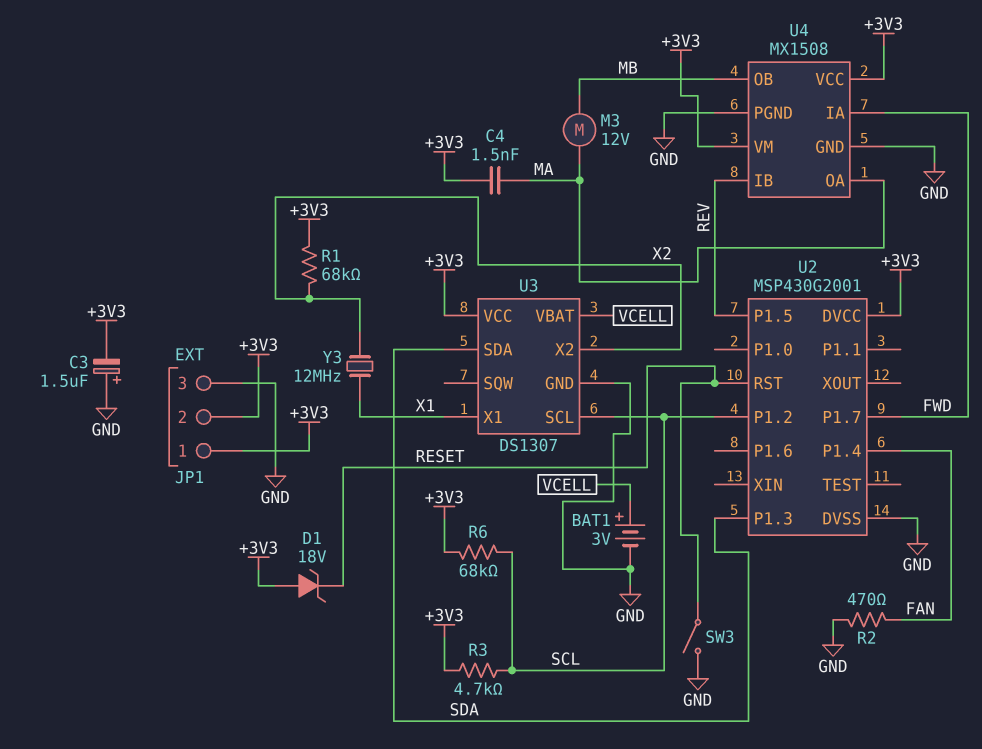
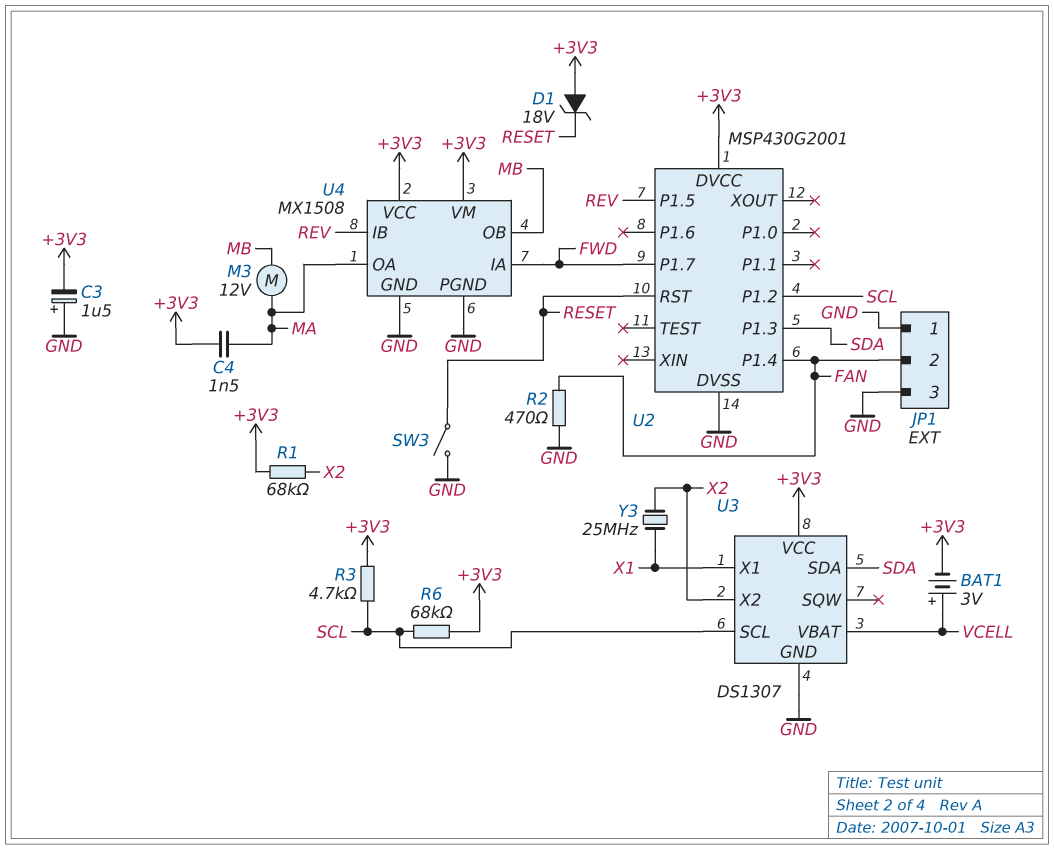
BAT1: 3V (plus VCELL, minus GND) -> 3V (plus VCELL, minus +3V3)
JP1 pin 1: +3V3 -> GND
JP1 pin 2: +3V3 -> FAN
Y3: 12MHz (X1, X2) -> 25MHz (X1, X2)

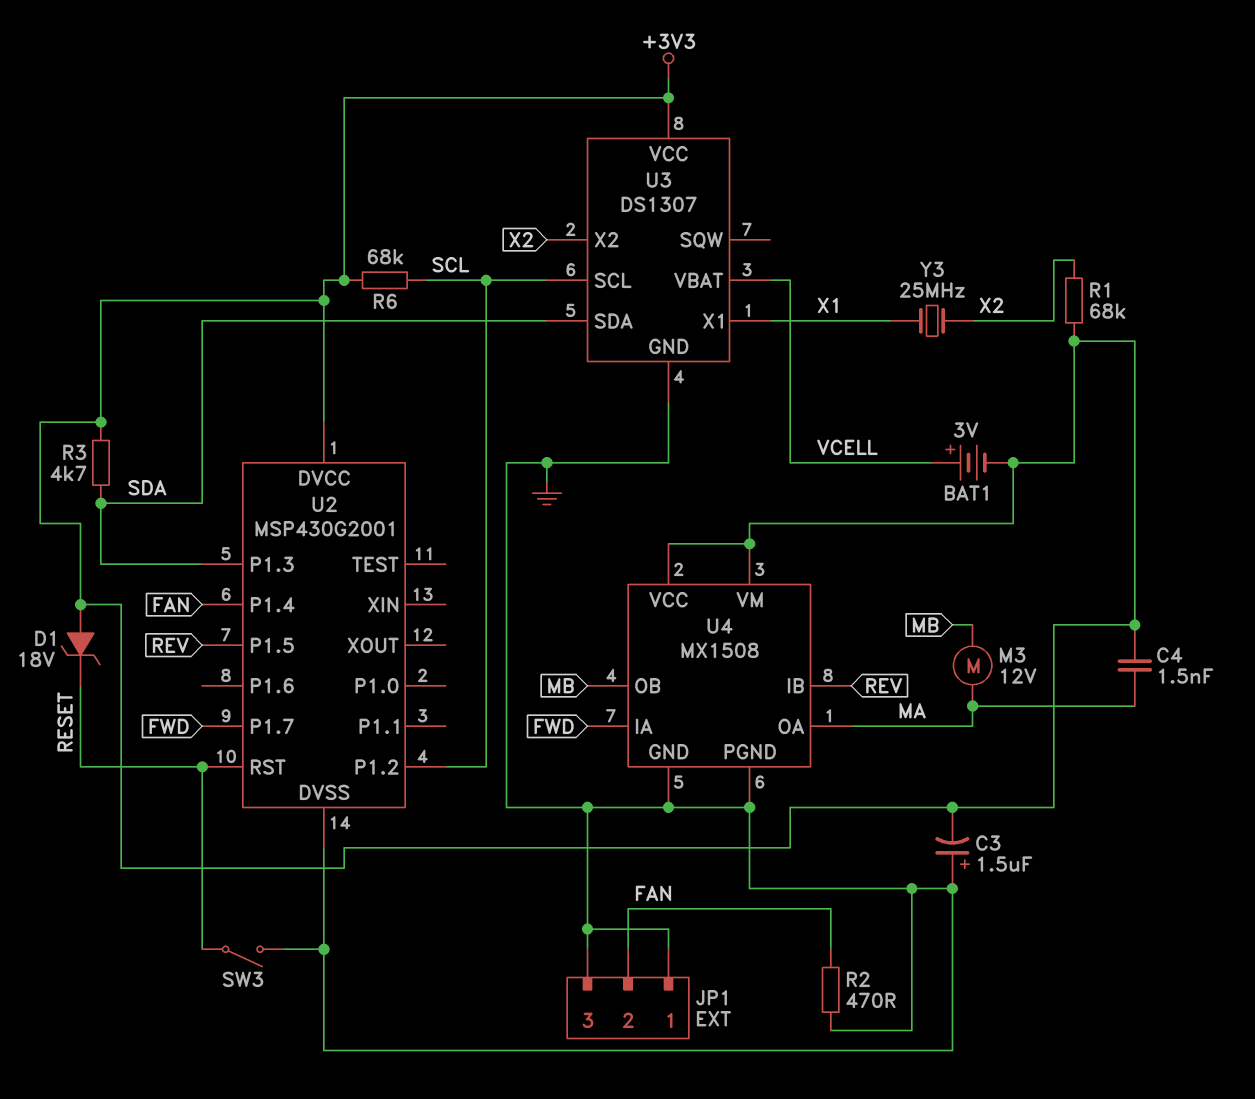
R3: 4.7k (+3V3, SCL) -> 4.7k (+3V3, SDA)

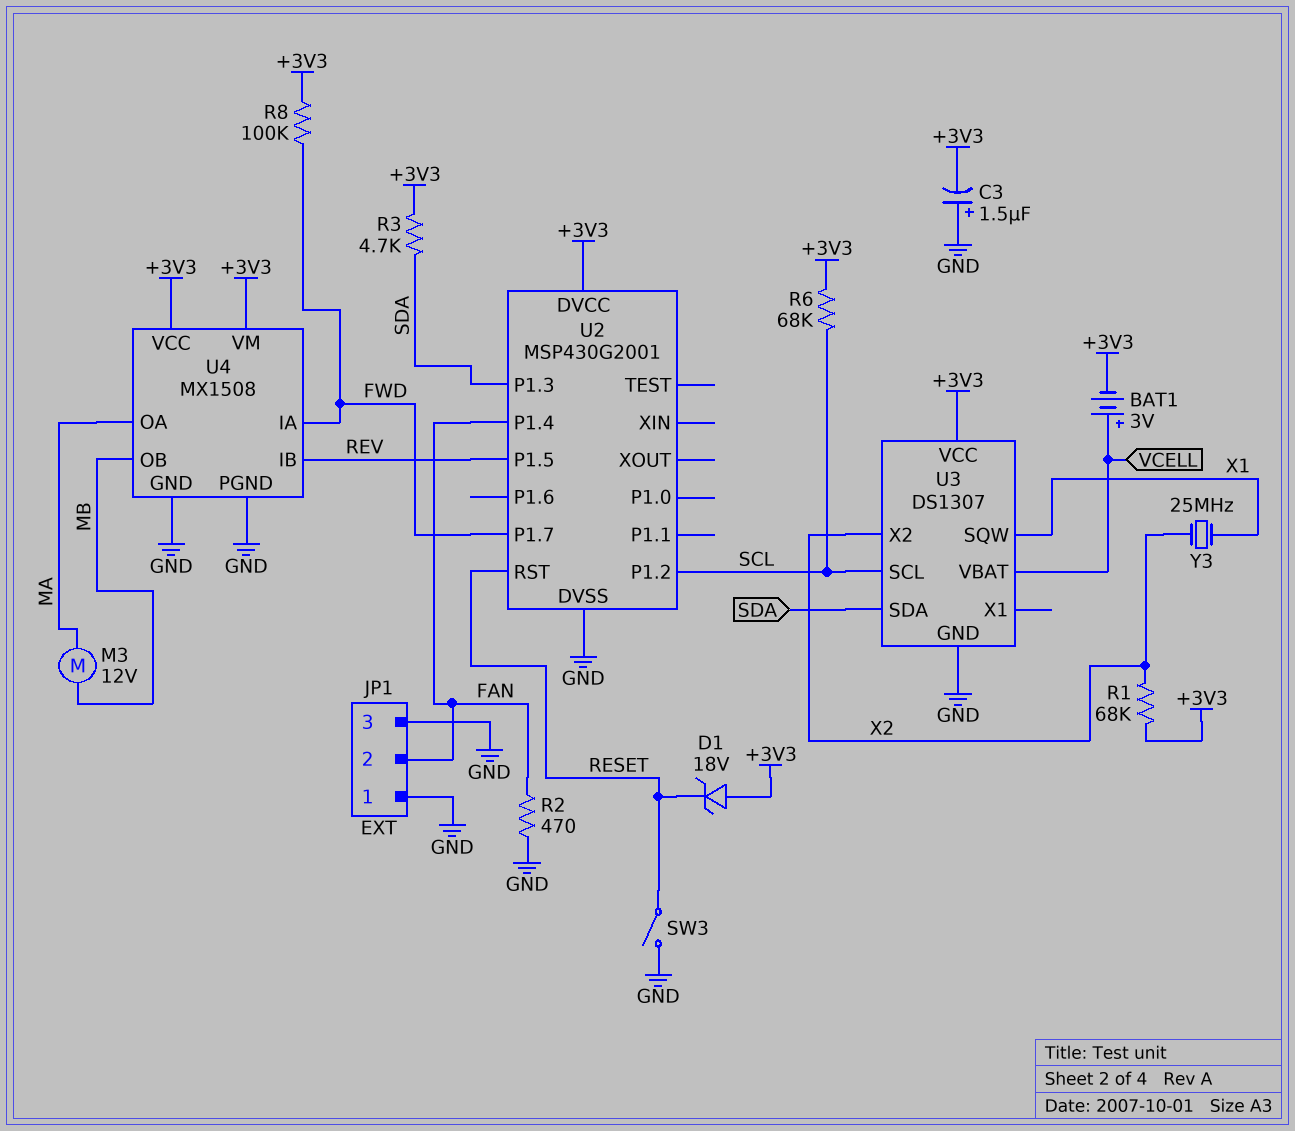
C4: 1.5nF (+3V3, MA) -> none
R8: none -> 100k (+3V3, FWD)
U3 pin SQW: none -> X1
U3 pin X1: X1 -> none

